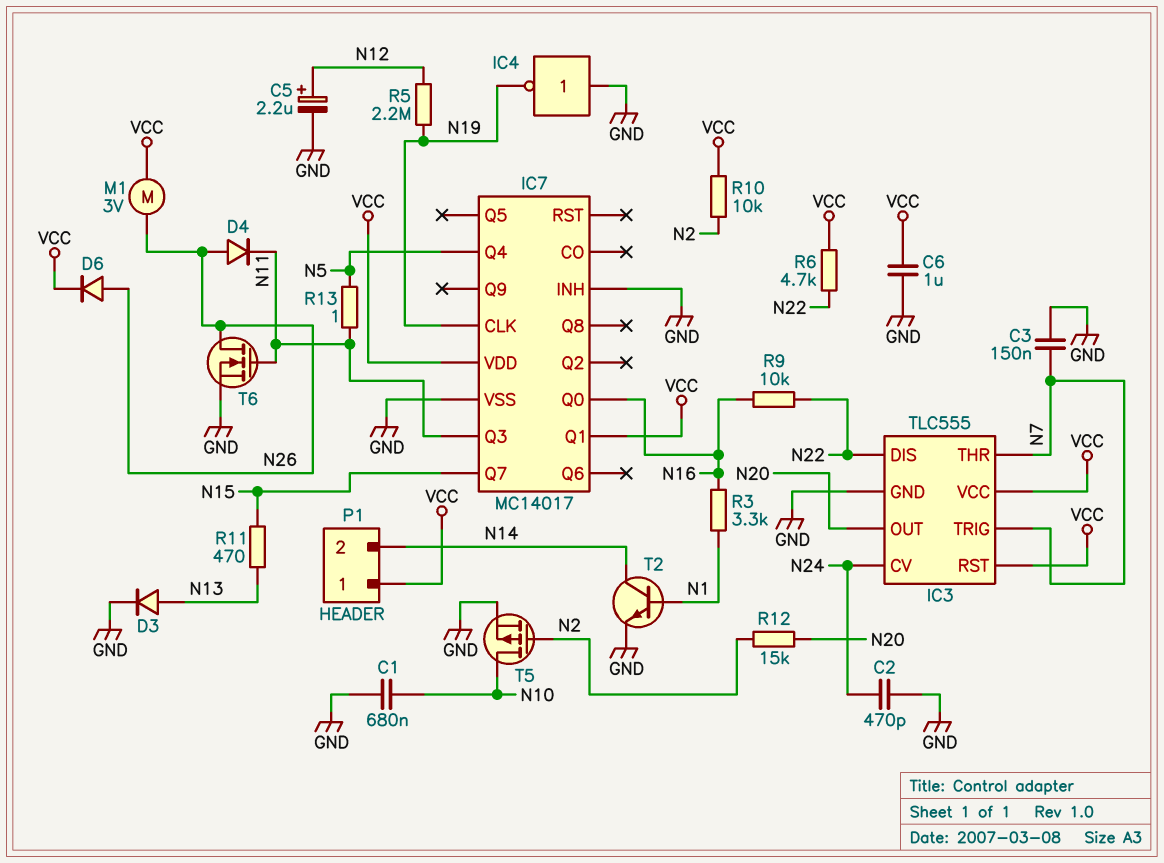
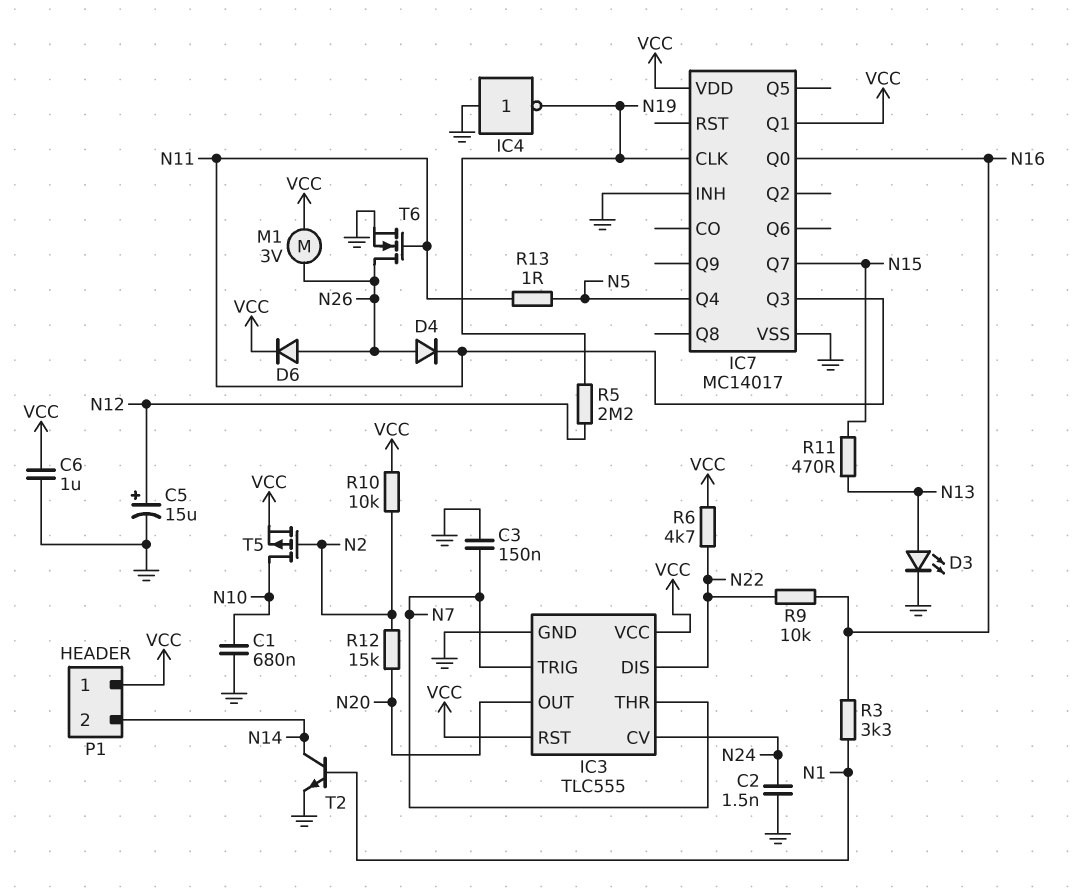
C2: 470pF (GND, N24) -> 1.5nF (GND, N24)
C5: 2.2uF (plus N12, minus GND) -> 15uF (plus N12, minus GND)
D3: diode (A N13, K GND) -> LED (A N13, K GND)
T5: PMOS (G N2, D N10, S GND) -> PMOS (G N2, D N10, S VCC)

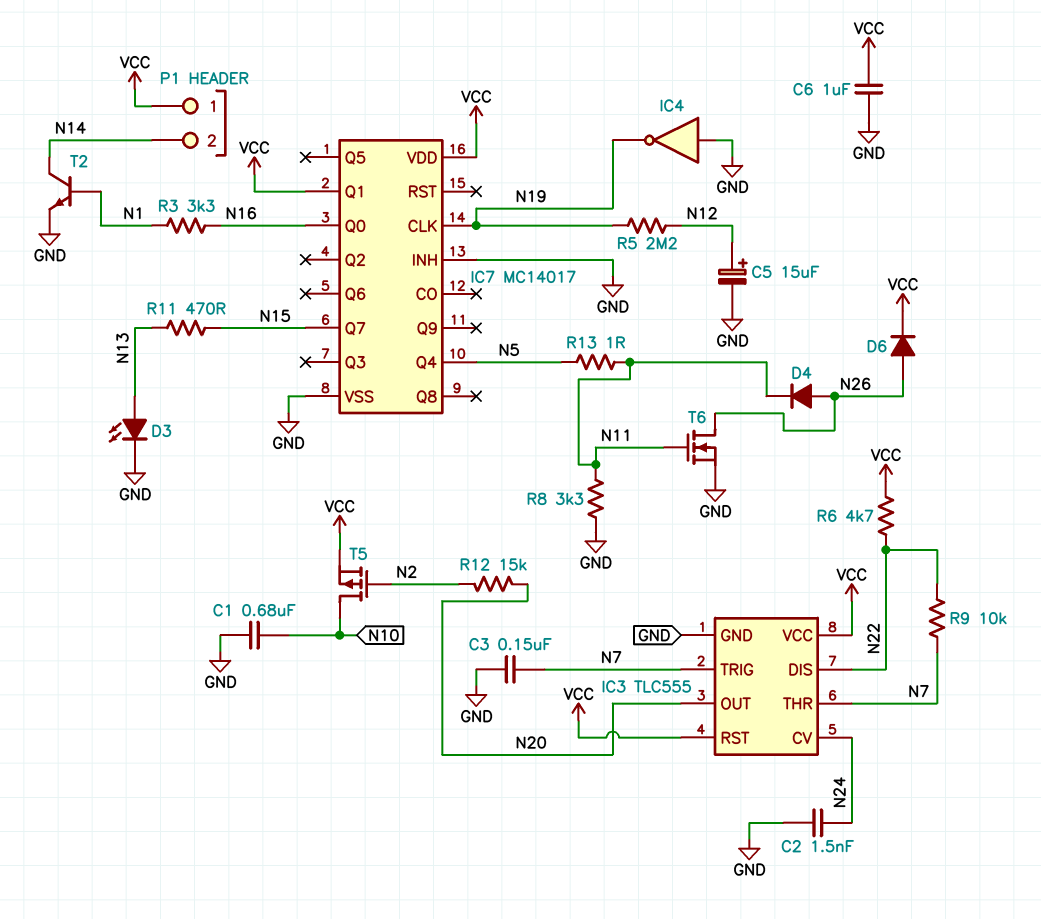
IC7 pin Q3: N11 -> none
M1: motor 3V (N26, VCC) -> none
R8: none -> 3.3k (GND, N11)
R9: 10k (N16, N22) -> 10k (N7, N22)
R10: 10k (N2, VCC) -> none

